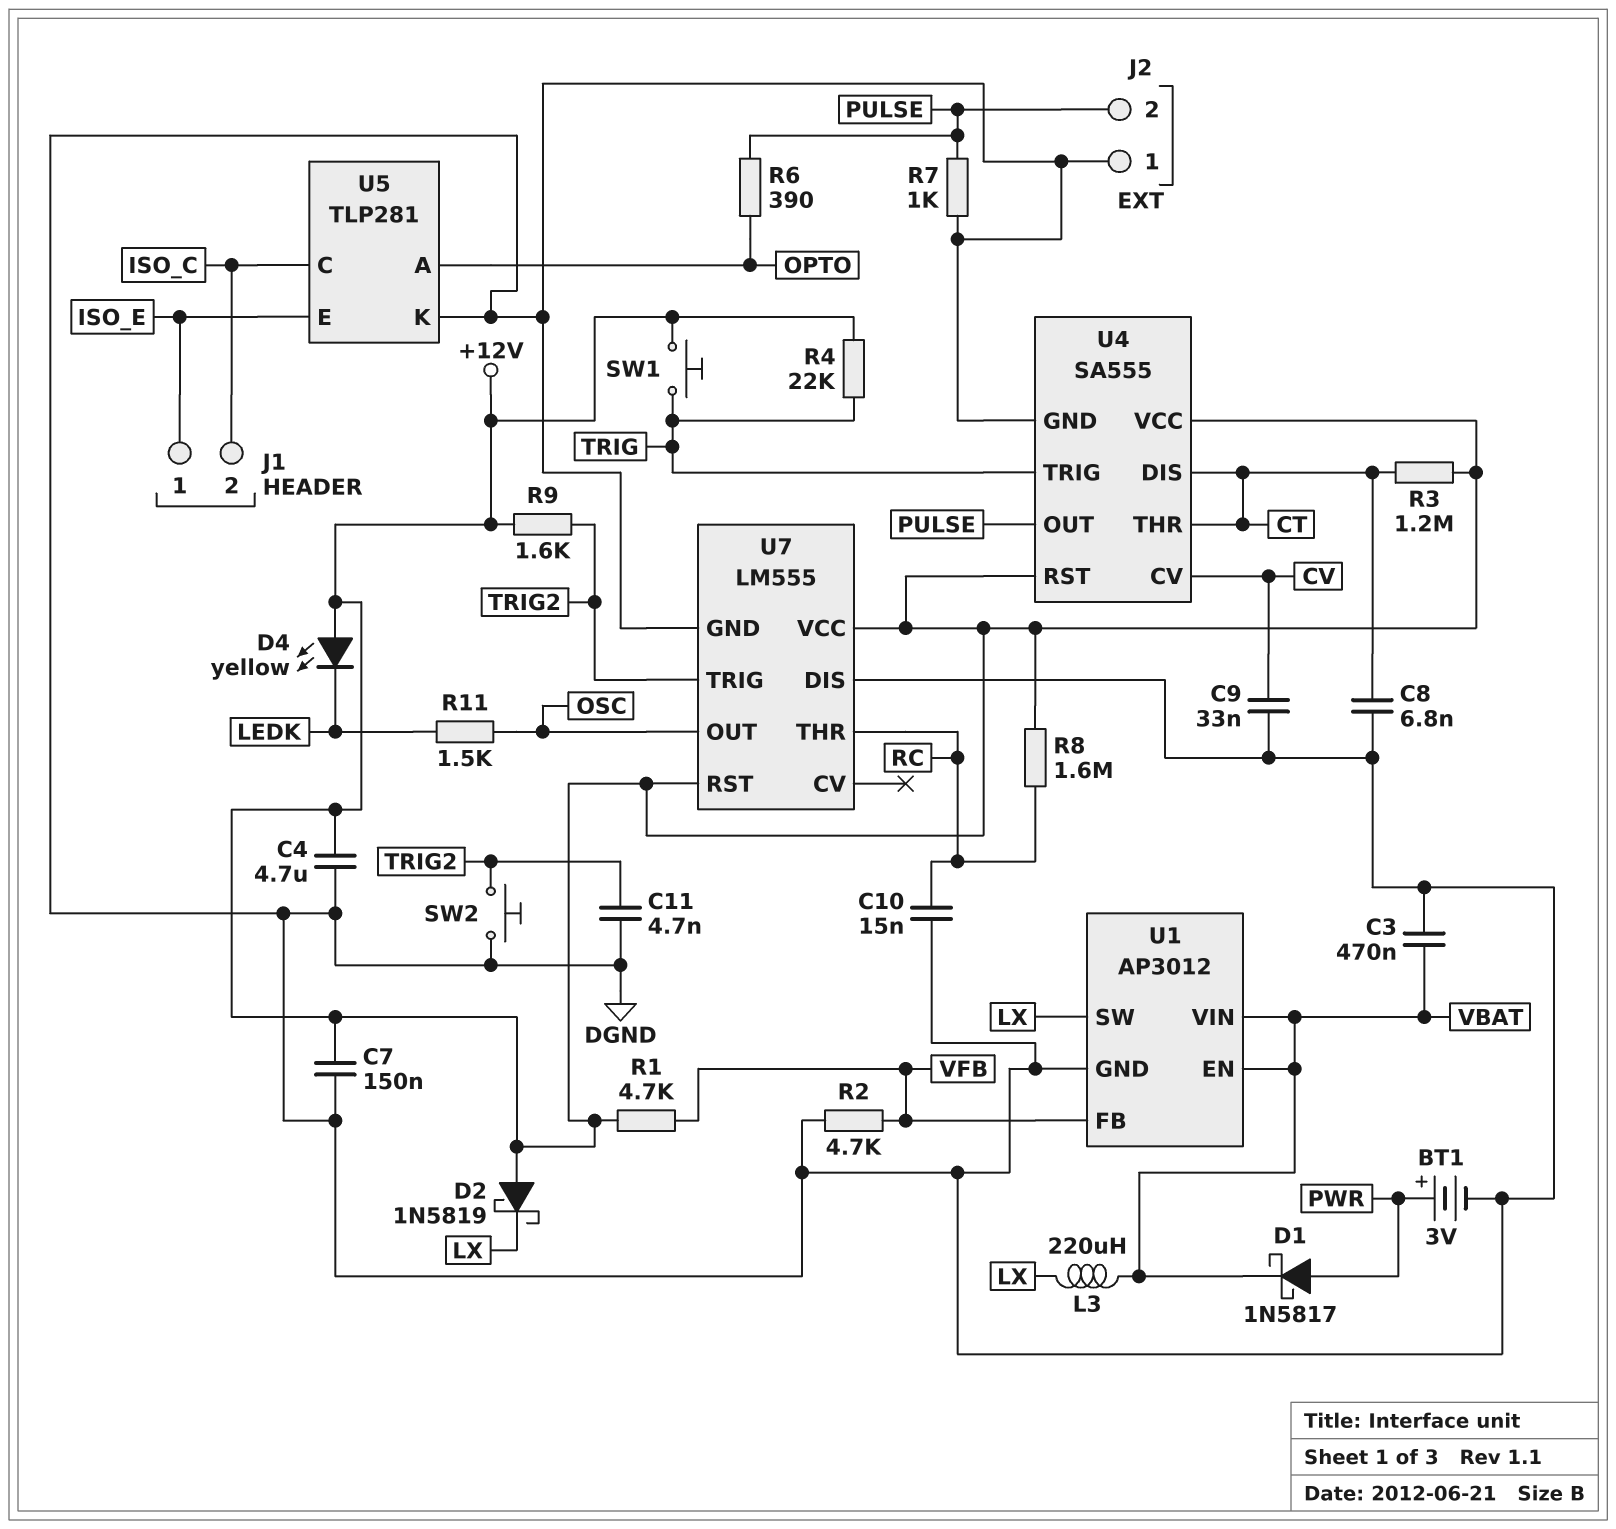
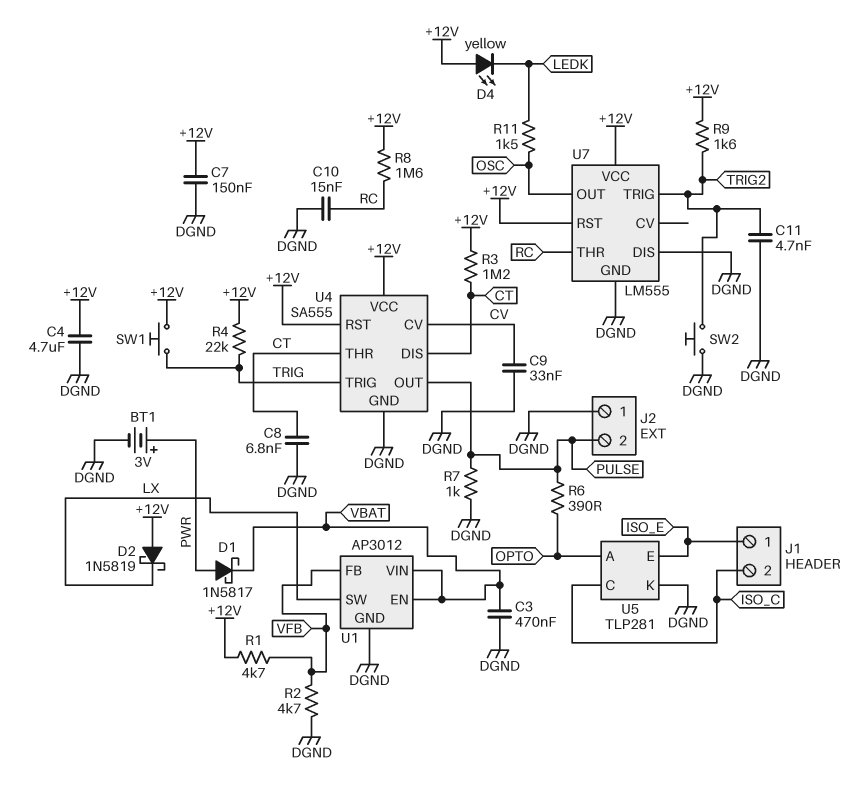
L3: 220uH (LX, VBAT) -> none

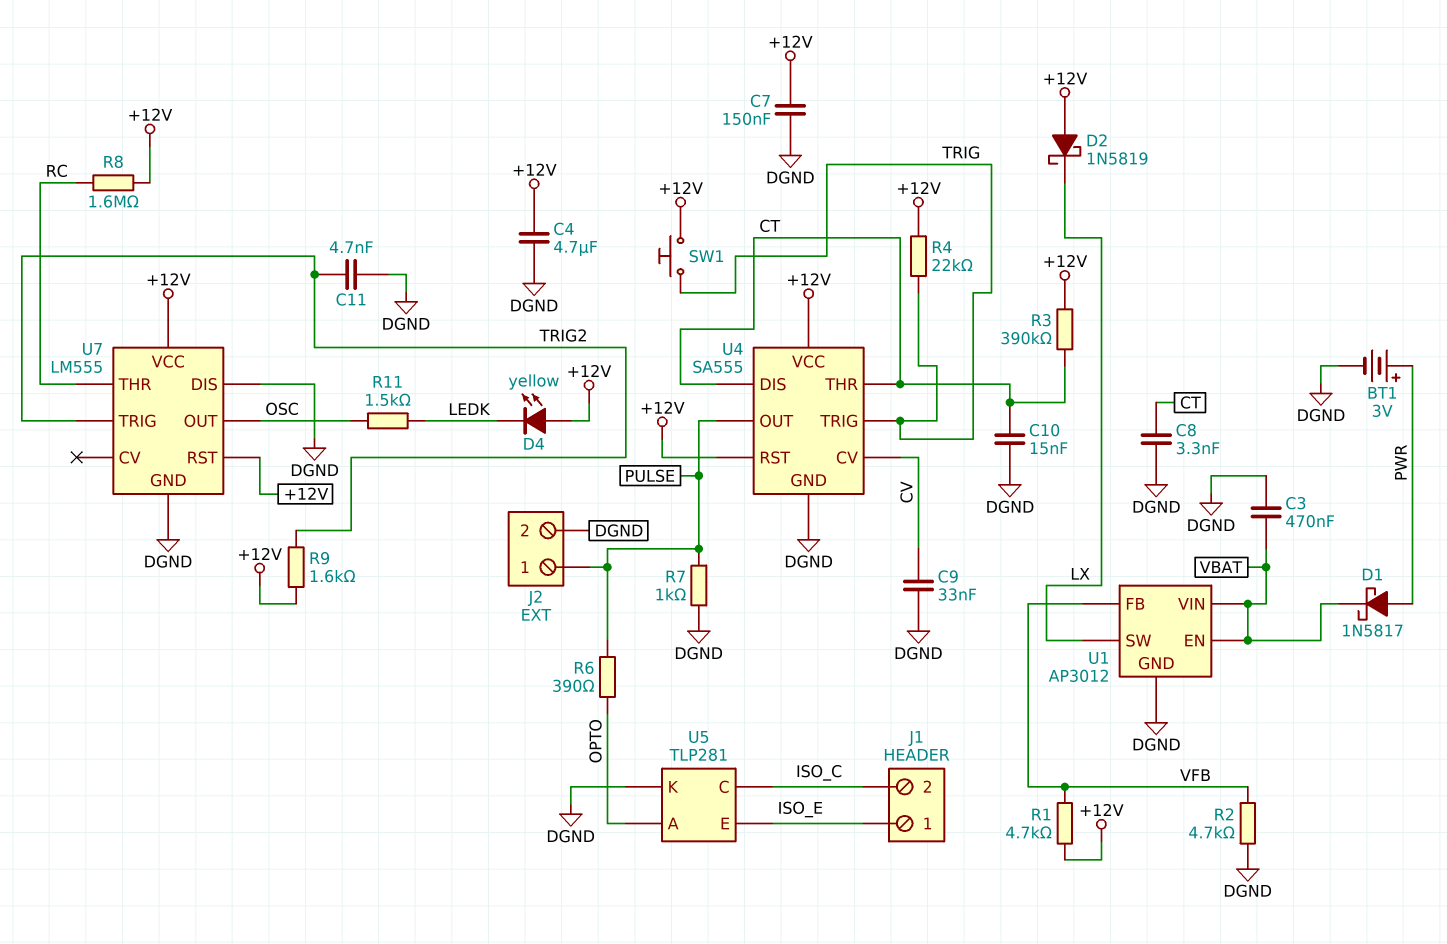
C8: 6.8nF (CT, DGND) -> 3.3nF (CT, DGND)
C10: 15nF (DGND, RC) -> 15nF (CT, DGND)
J2 pin 1: DGND -> PULSE
J2 pin 2: PULSE -> DGND
R3: 1.2M (+12V, CT) -> 390k (+12V, CT)
SW2: button (DGND, TRIG2) -> none

